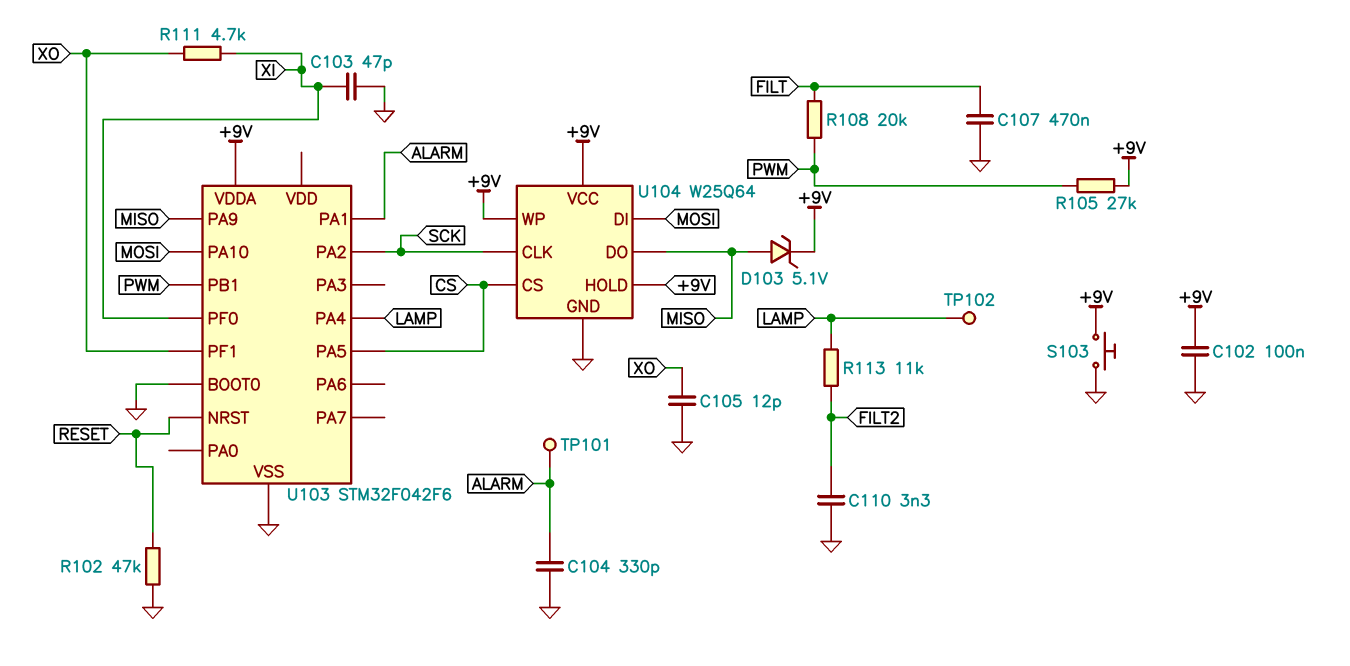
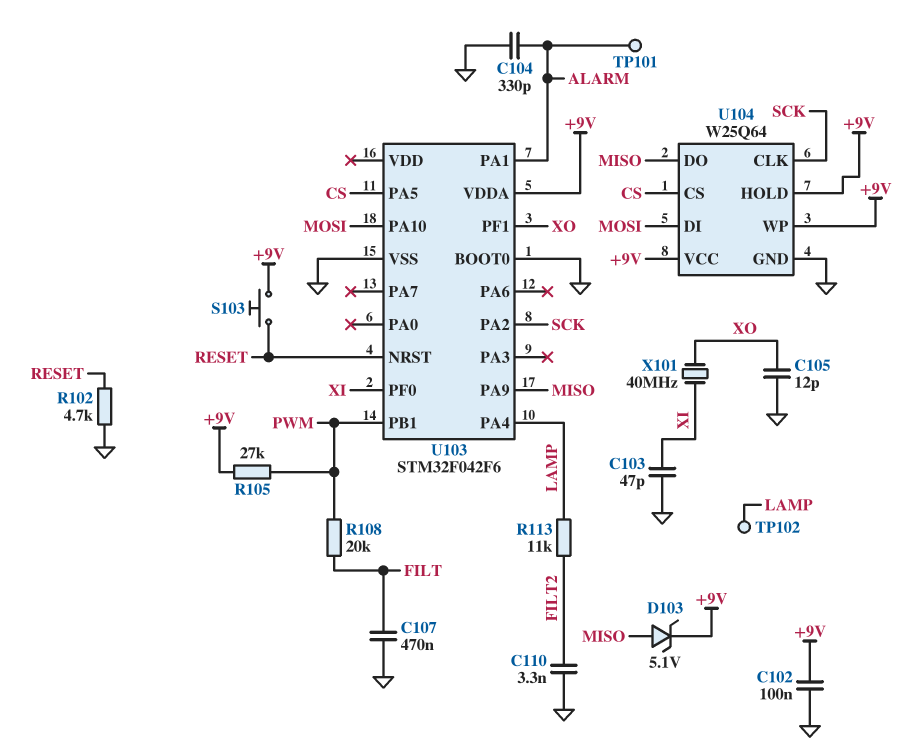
R102: 47k (GND, RESET) -> 4.7k (GND, RESET)
R111: 4.7k (XI, XO) -> none
S103: button (+9V, GND) -> button (+9V, RESET)
X101: none -> 40MHz (XI, XO)

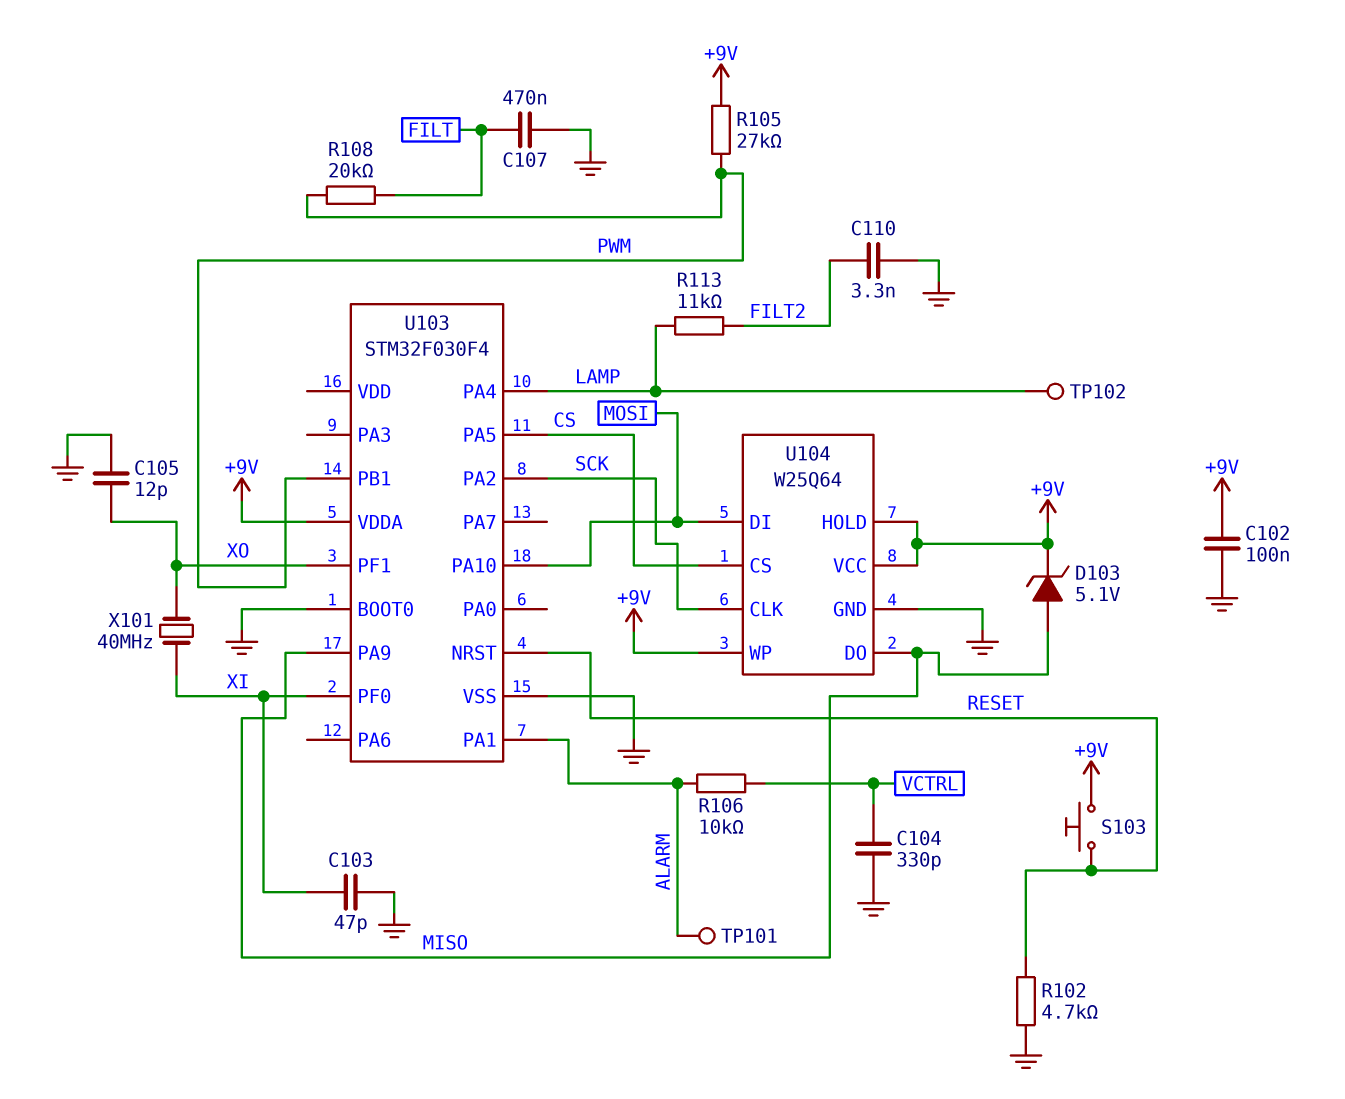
C104: 330pF (ALARM, GND) -> 330pF (GND, VCTRL)
R106: none -> 10k (ALARM, VCTRL)
U103: STM32F042F6 -> STM32F030F4

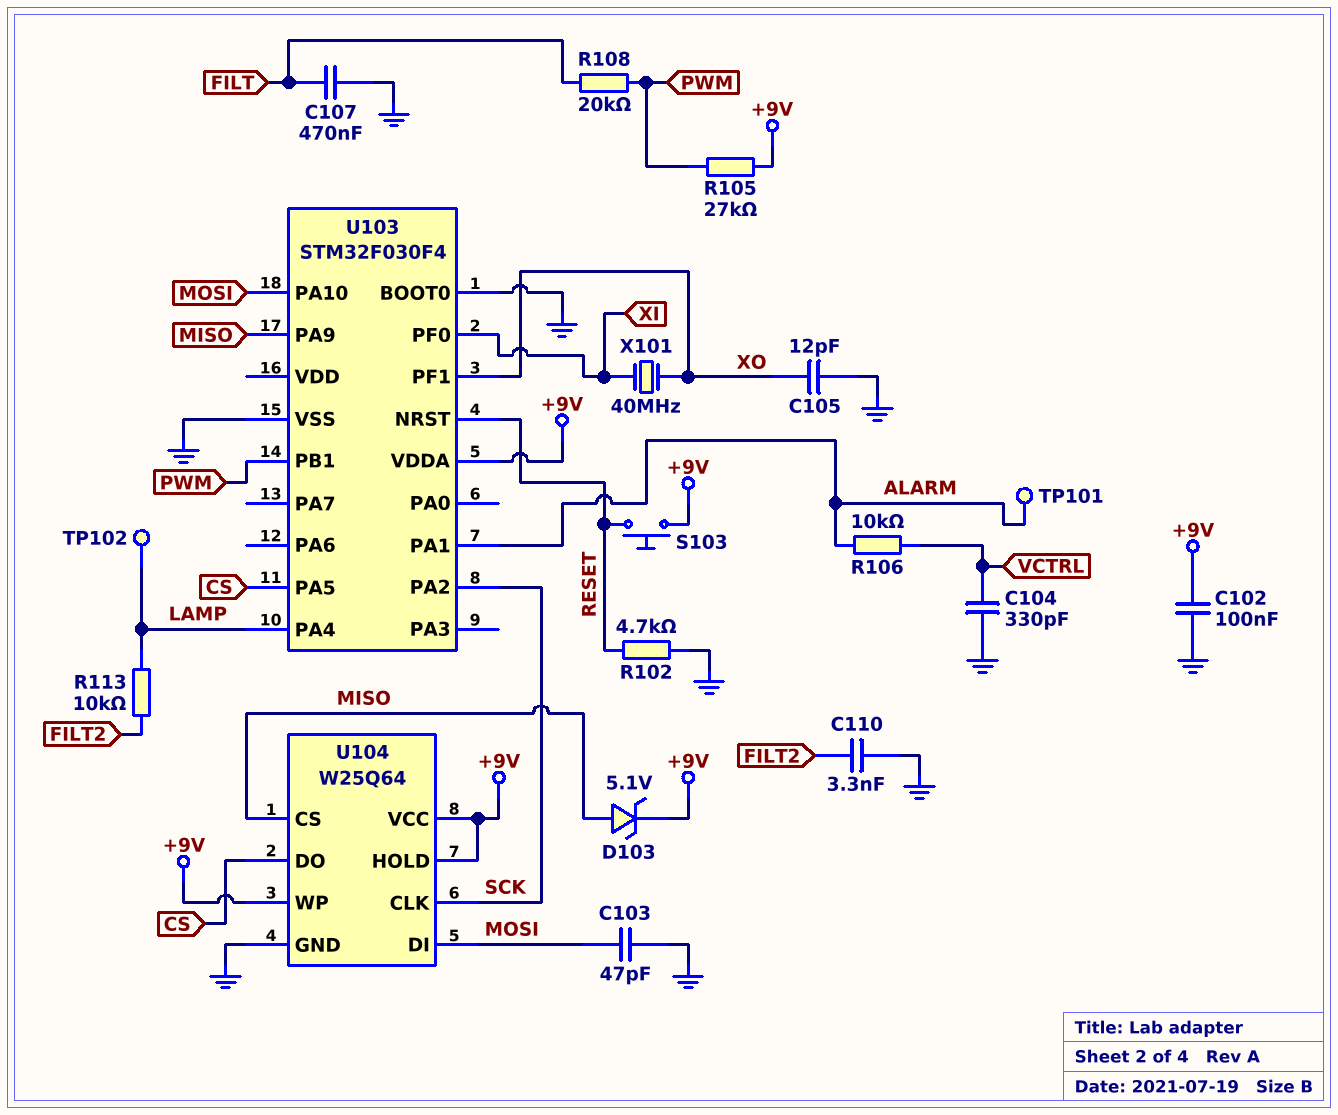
C103: 47pF (GND, XI) -> 47pF (GND, MOSI)
R113: 11k (FILT2, LAMP) -> 10k (FILT2, LAMP)
U104 pin CS: CS -> MISO
U104 pin DO: MISO -> CS

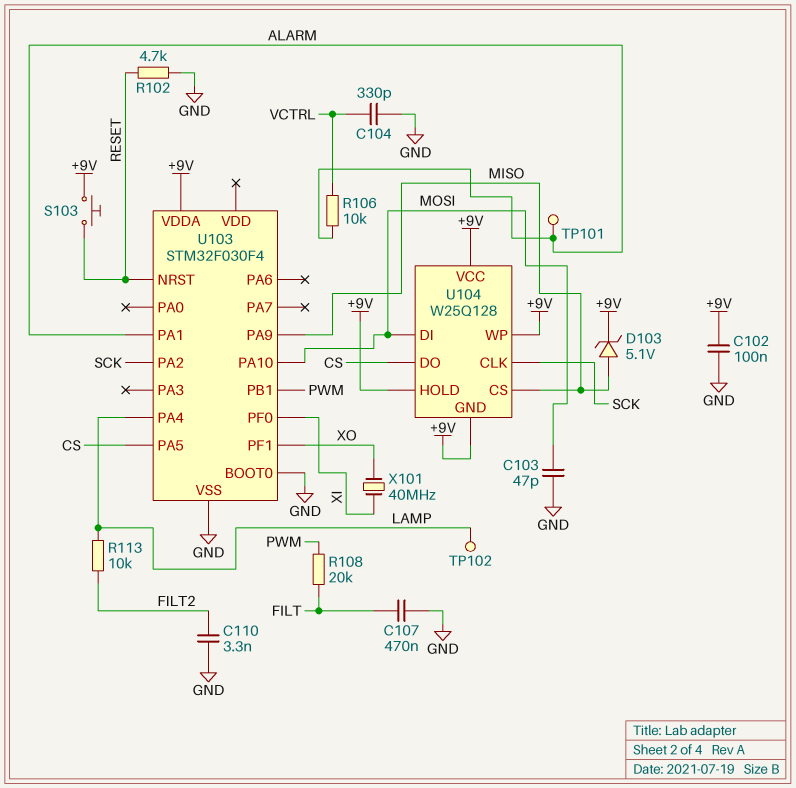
C105: 12pF (GND, XO) -> none
R105: 27k (+9V, PWM) -> none
U104: W25Q64 -> W25Q128
U104 pin GND: GND -> +9V

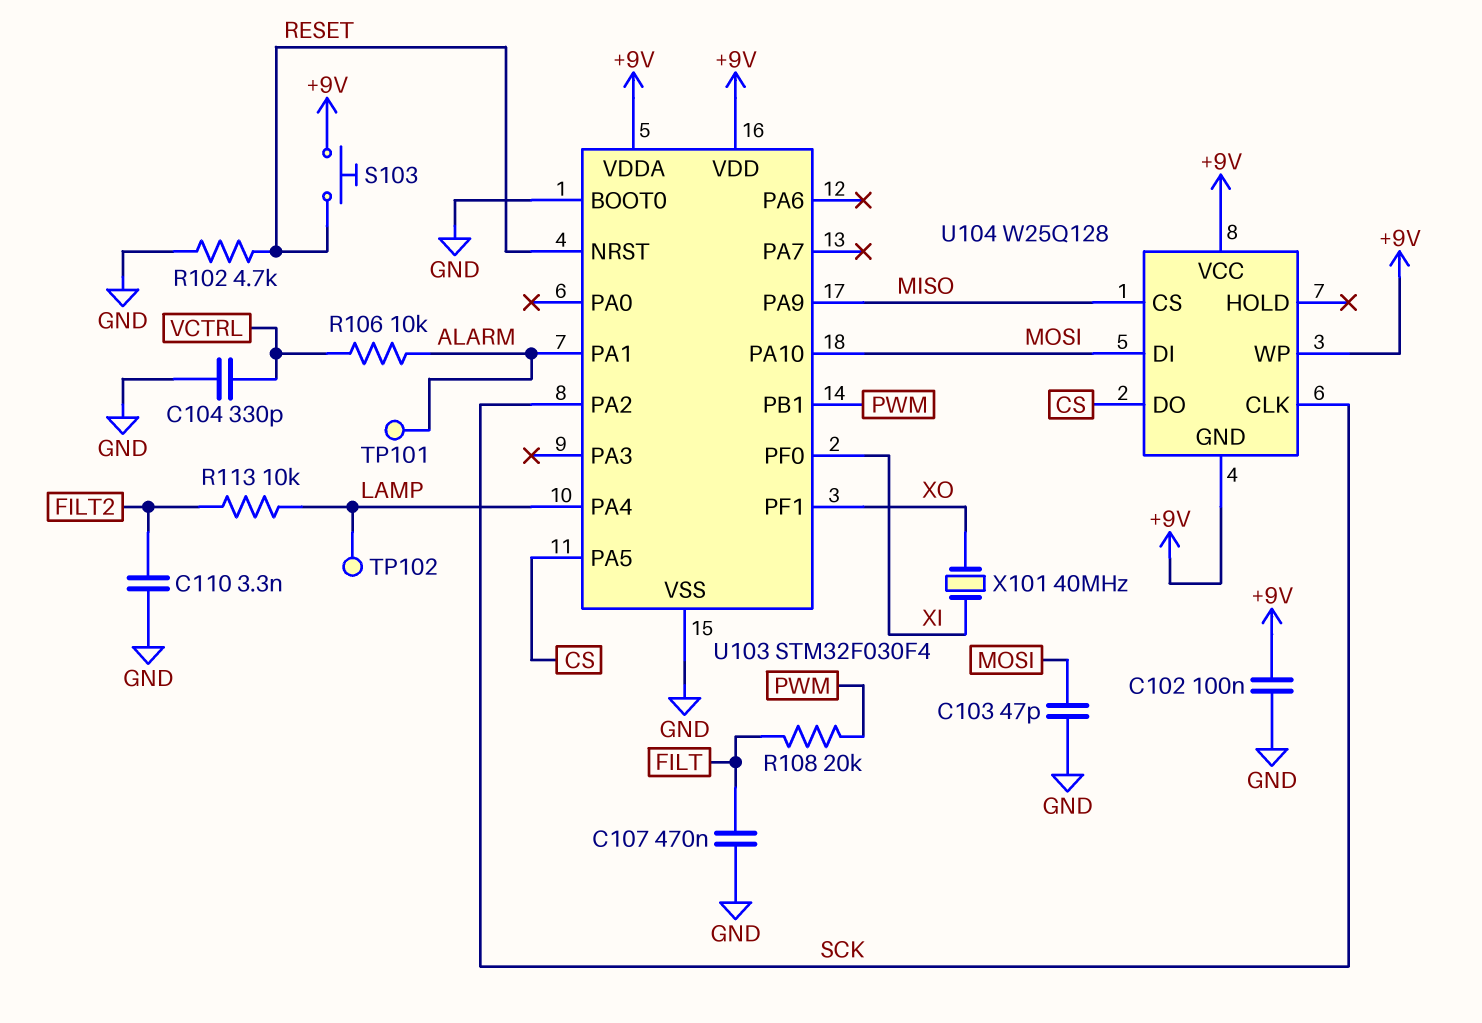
D103: zener 5.1V (A MISO, K +9V) -> none
U103 pin VDD: none -> +9V
U104 pin HOLD: +9V -> none

